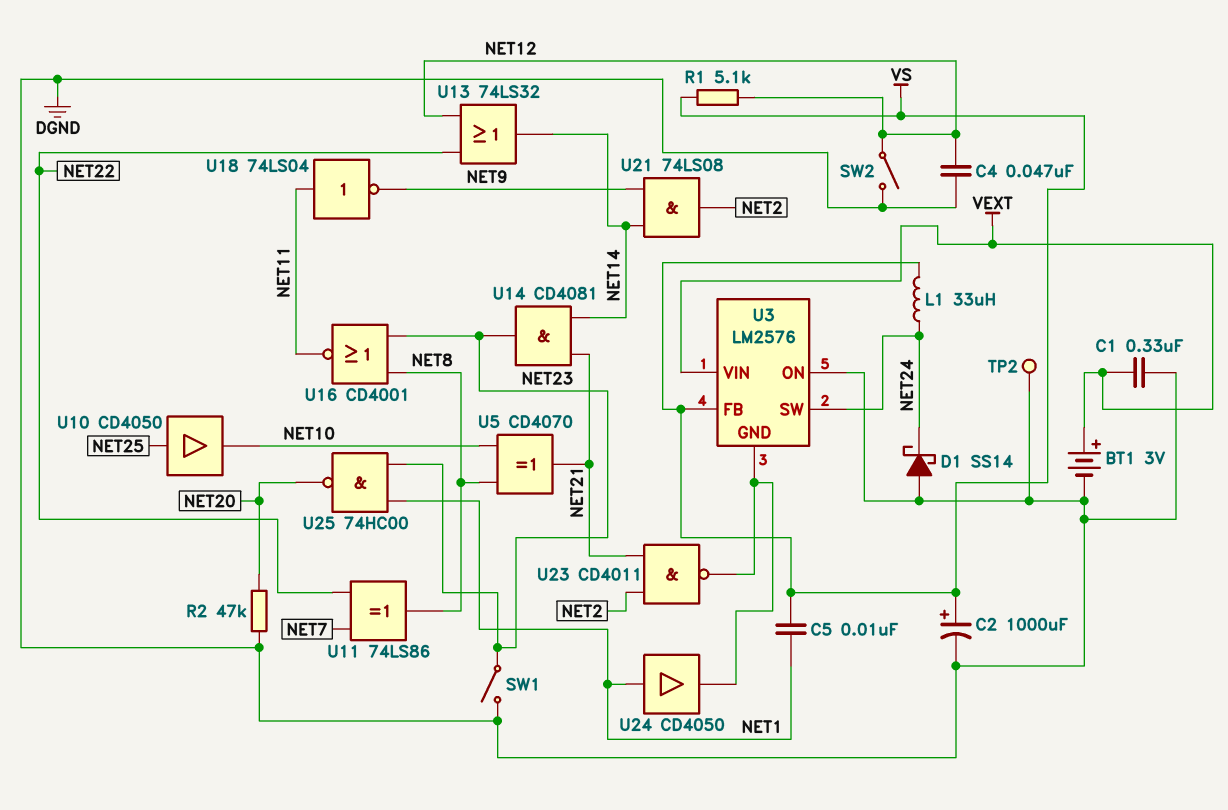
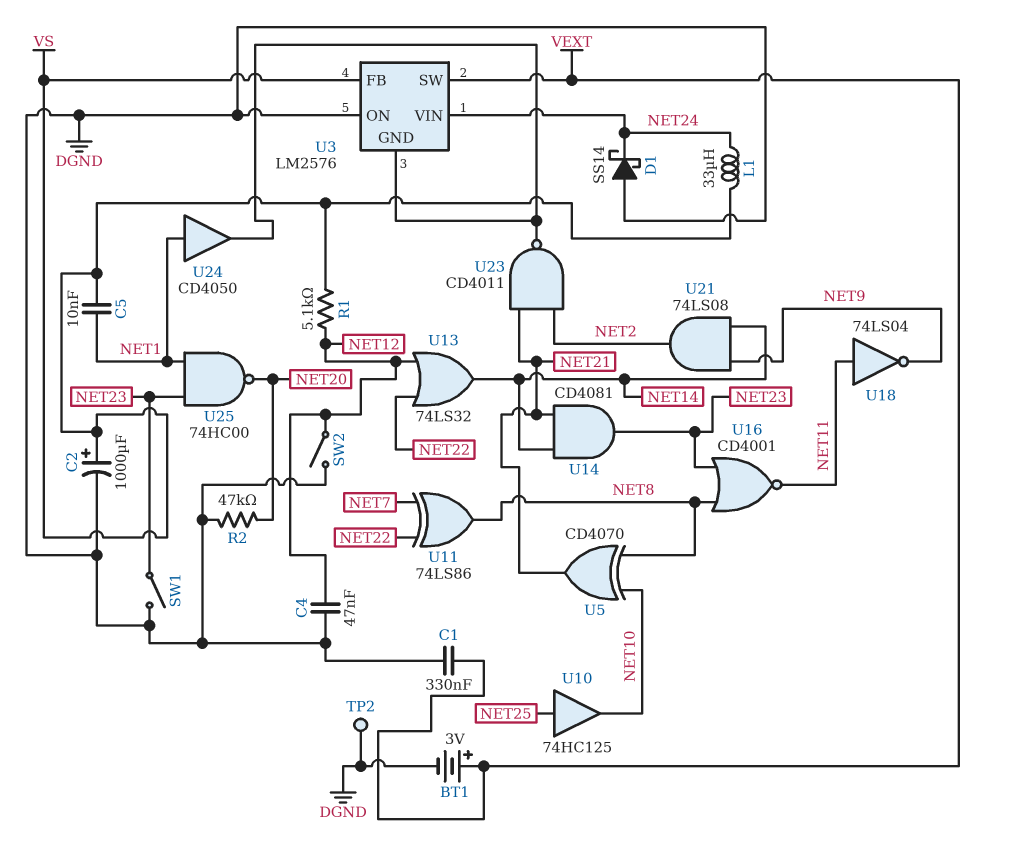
U3 pin SW: NET24 -> VEXT
U3 pin VIN: VEXT -> NET24
U10: buffer CD4050 (in NET25, out NET10) -> buffer 74HC125 (in NET25, out NET10)

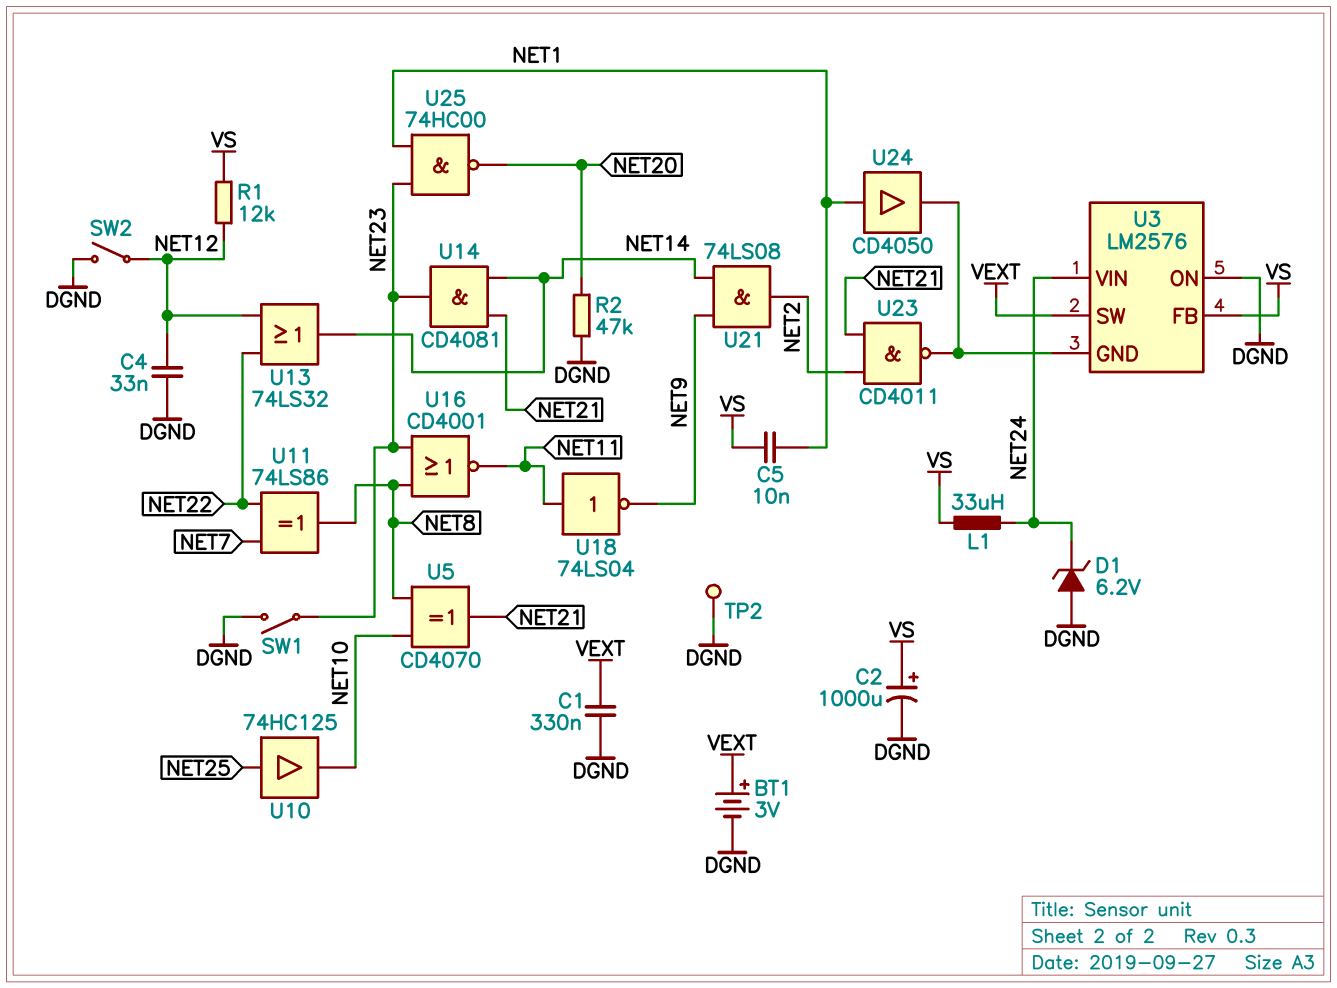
C4: 47nF (DGND, NET12) -> 33nF (DGND, NET12)
D1: schottky SS14 (A DGND, K NET24) -> zener 6.2V (A DGND, K NET24)
R1: 5.1k (NET12, VS) -> 12k (NET12, VS)

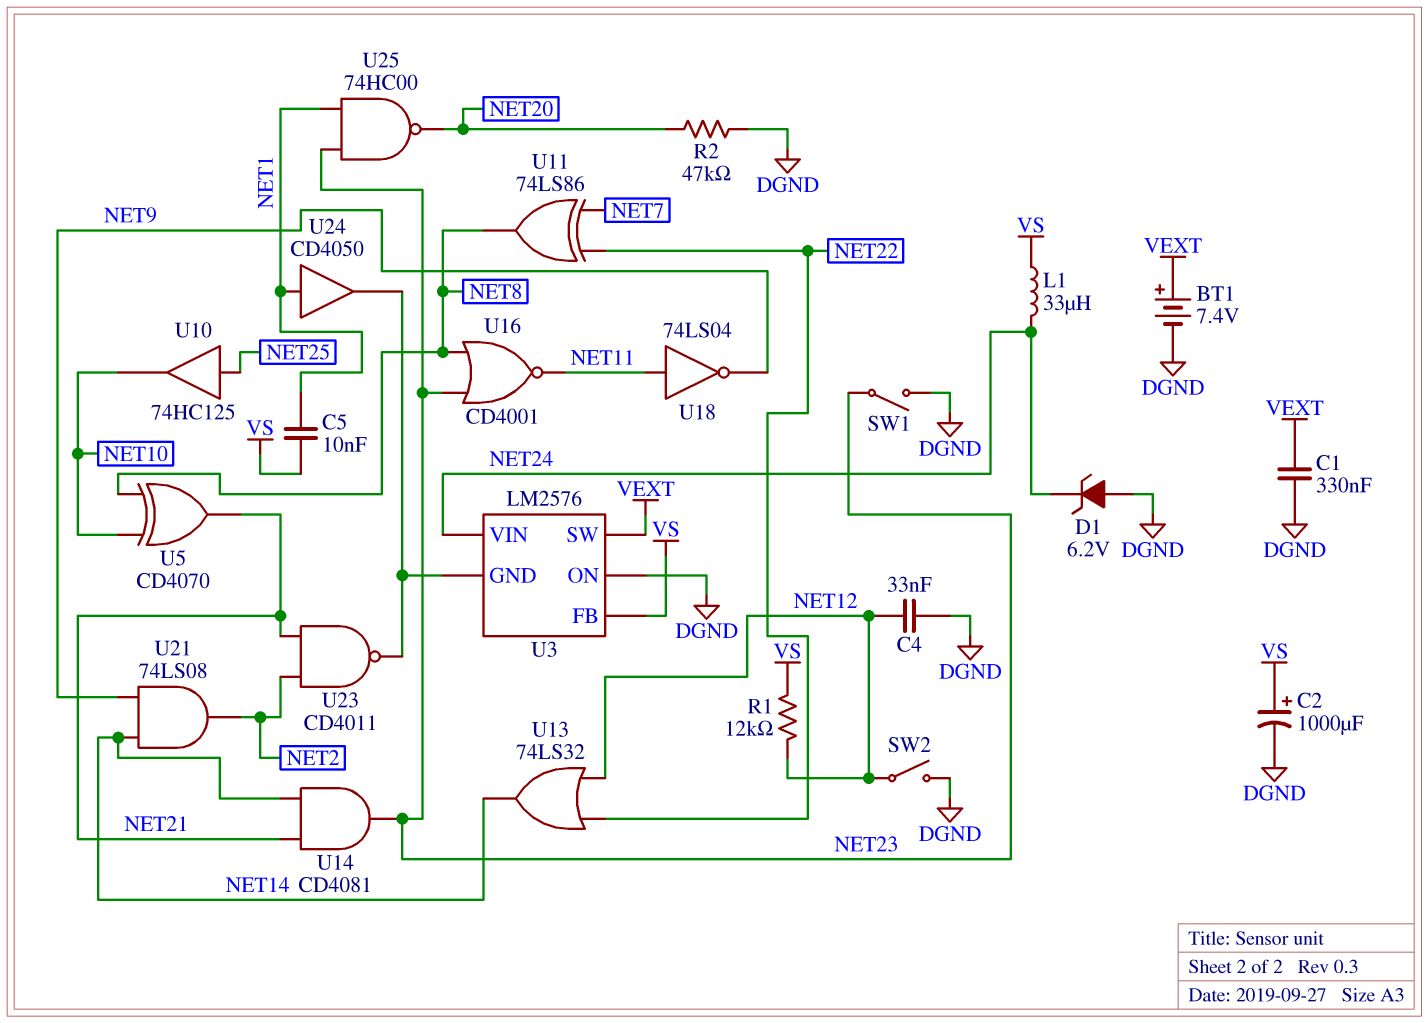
BT1: 3V (plus VEXT, minus DGND) -> 7.4V (plus VEXT, minus DGND)
TP2: test point (DGND) -> none

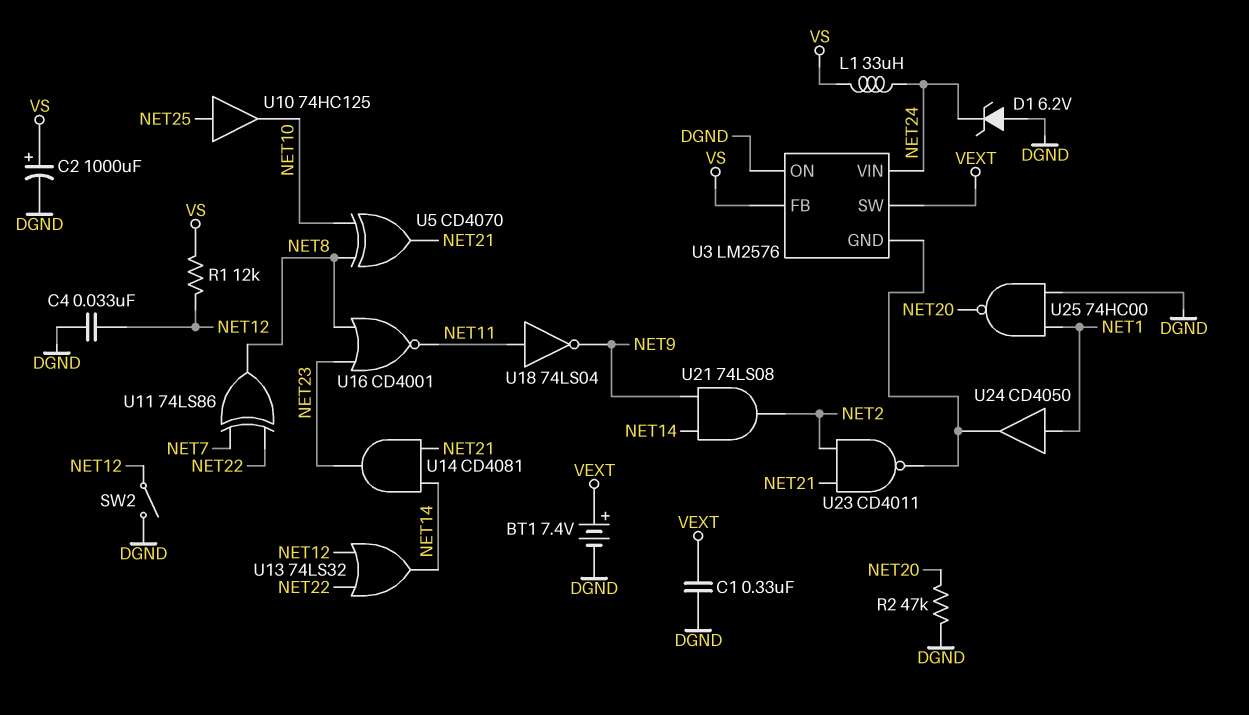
C5: 10nF (NET1, VS) -> none
SW1: switch (DGND, NET23) -> none
U25: NAND 74HC00 (in NET1, in NET23, out NET20) -> NAND 74HC00 (in DGND, in NET1, out NET20)

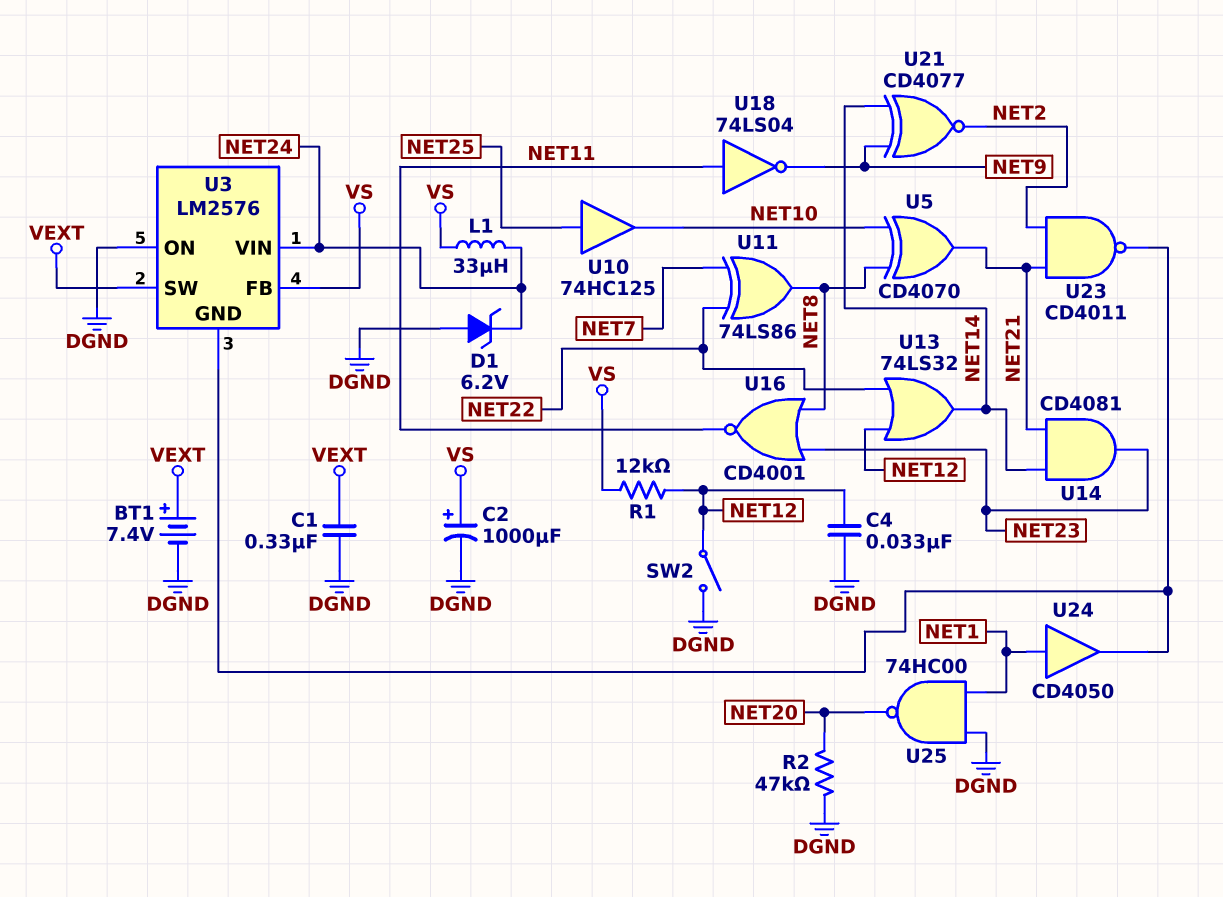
U21: AND 74LS08 (in NET9, in NET14, out NET2) -> XNOR CD4077 (in NET9, in NET14, out NET2)

